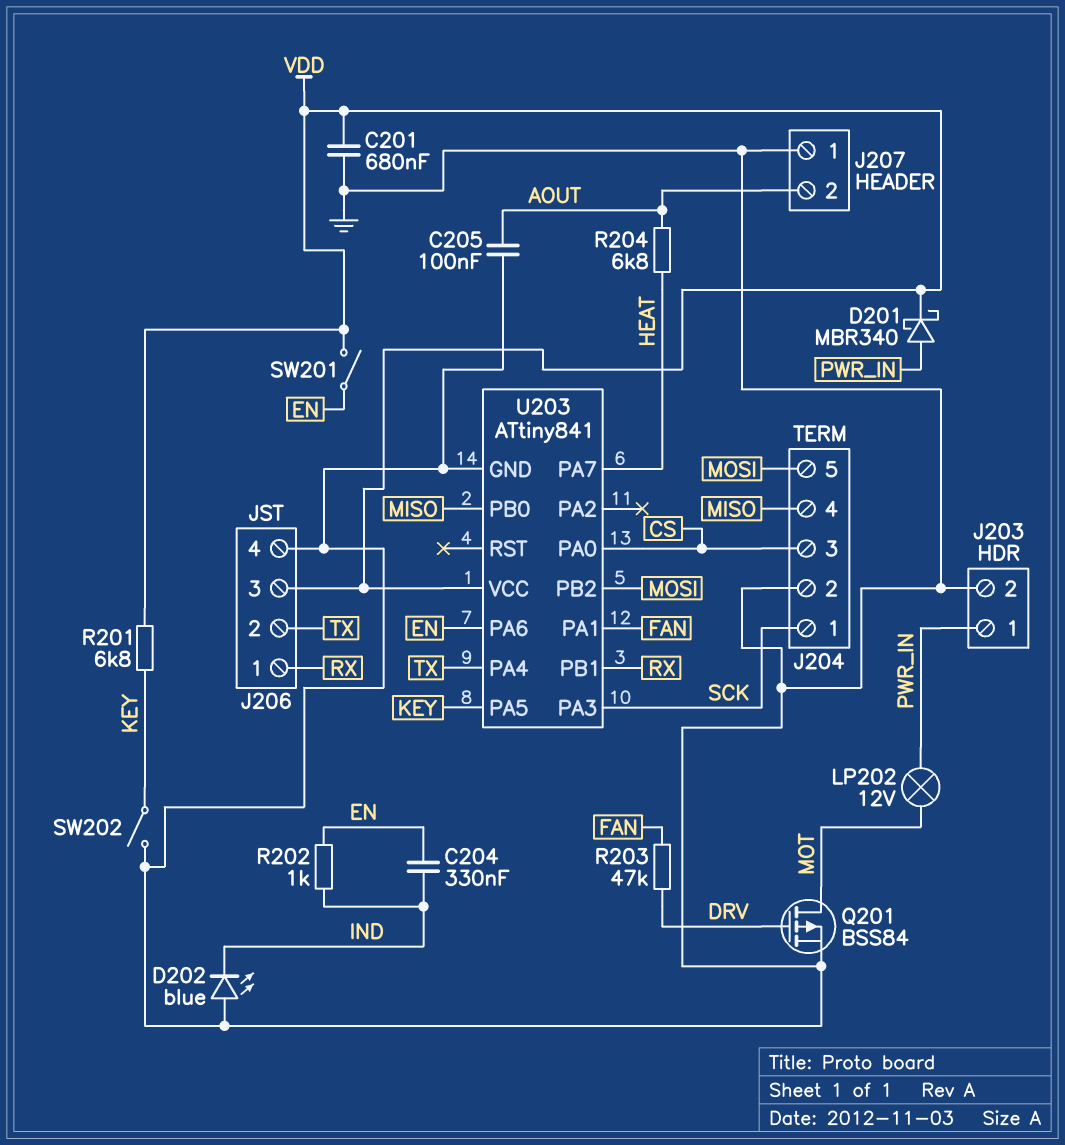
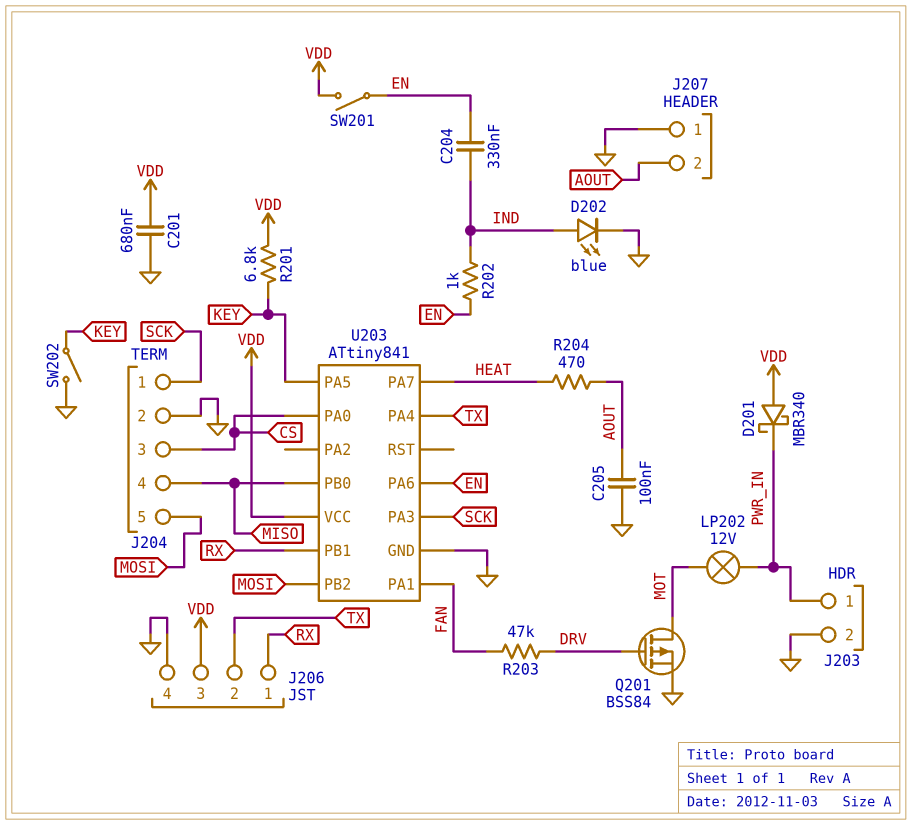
D201: schottky MBR340 (A PWR_IN, K VDD) -> schottky MBR340 (A VDD, K PWR_IN)
D202: LED blue (A GND, K IND) -> LED blue (A IND, K GND)
R204: 6.8k (AOUT, HEAT) -> 470 (AOUT, HEAT)

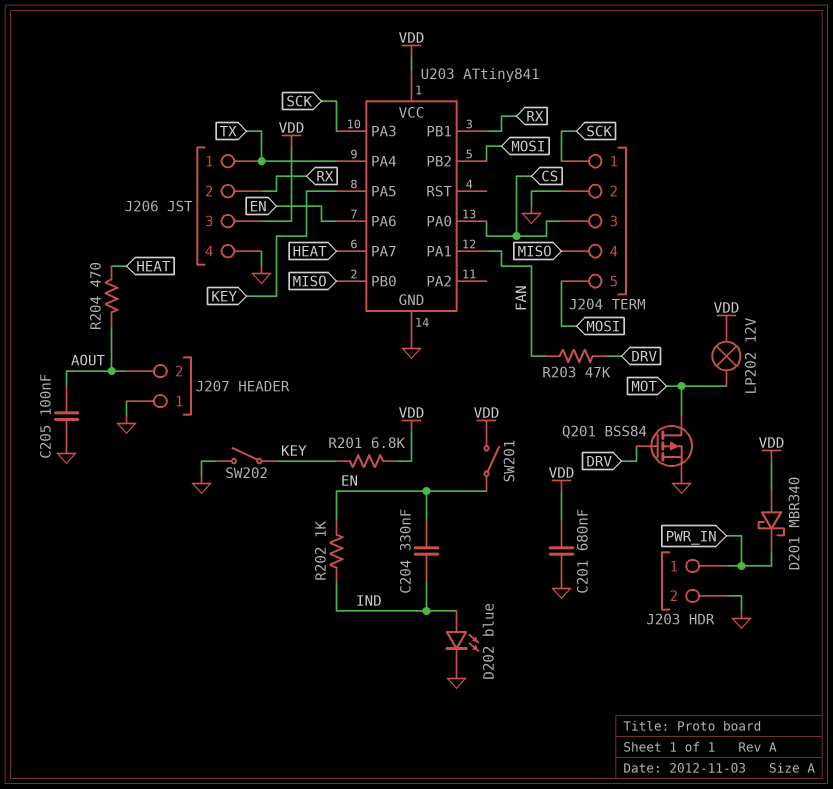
J206 pin 1: RX -> TX
J206 pin 2: TX -> RX
LP202: lamp 12V (MOT, PWR_IN) -> lamp 12V (MOT, VDD)

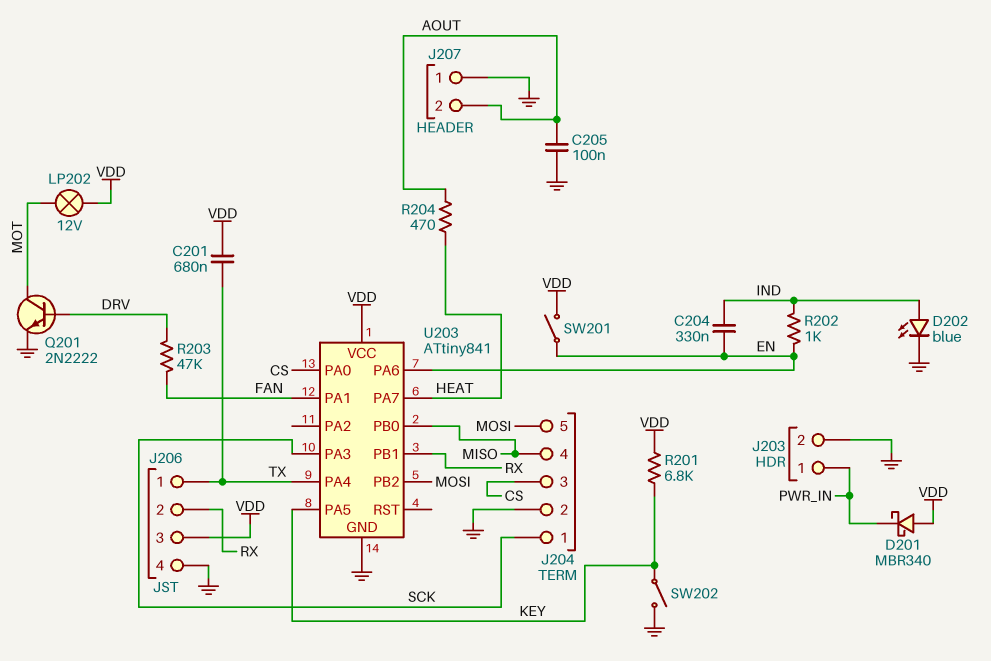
C201: 680nF (GND, VDD) -> 680nF (TX, VDD)
Q201: PMOS BSS84 (G DRV, D MOT, S GND) -> NPN 2N2222 (B DRV, C MOT, E GND)

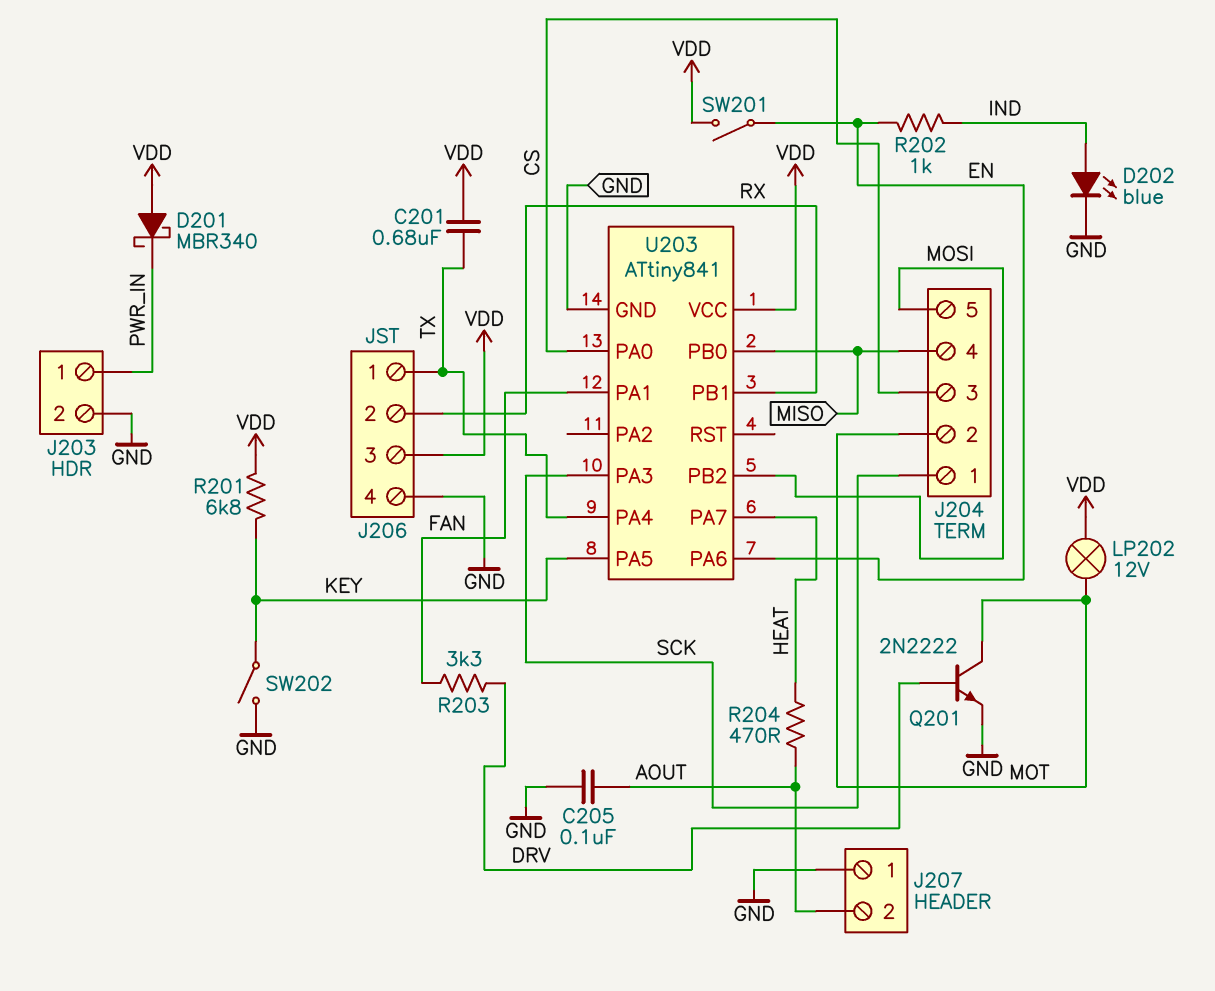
C204: 330nF (EN, IND) -> none
J204 pin 2: GND -> MOT
R203: 47k (DRV, FAN) -> 3.3k (DRV, FAN)

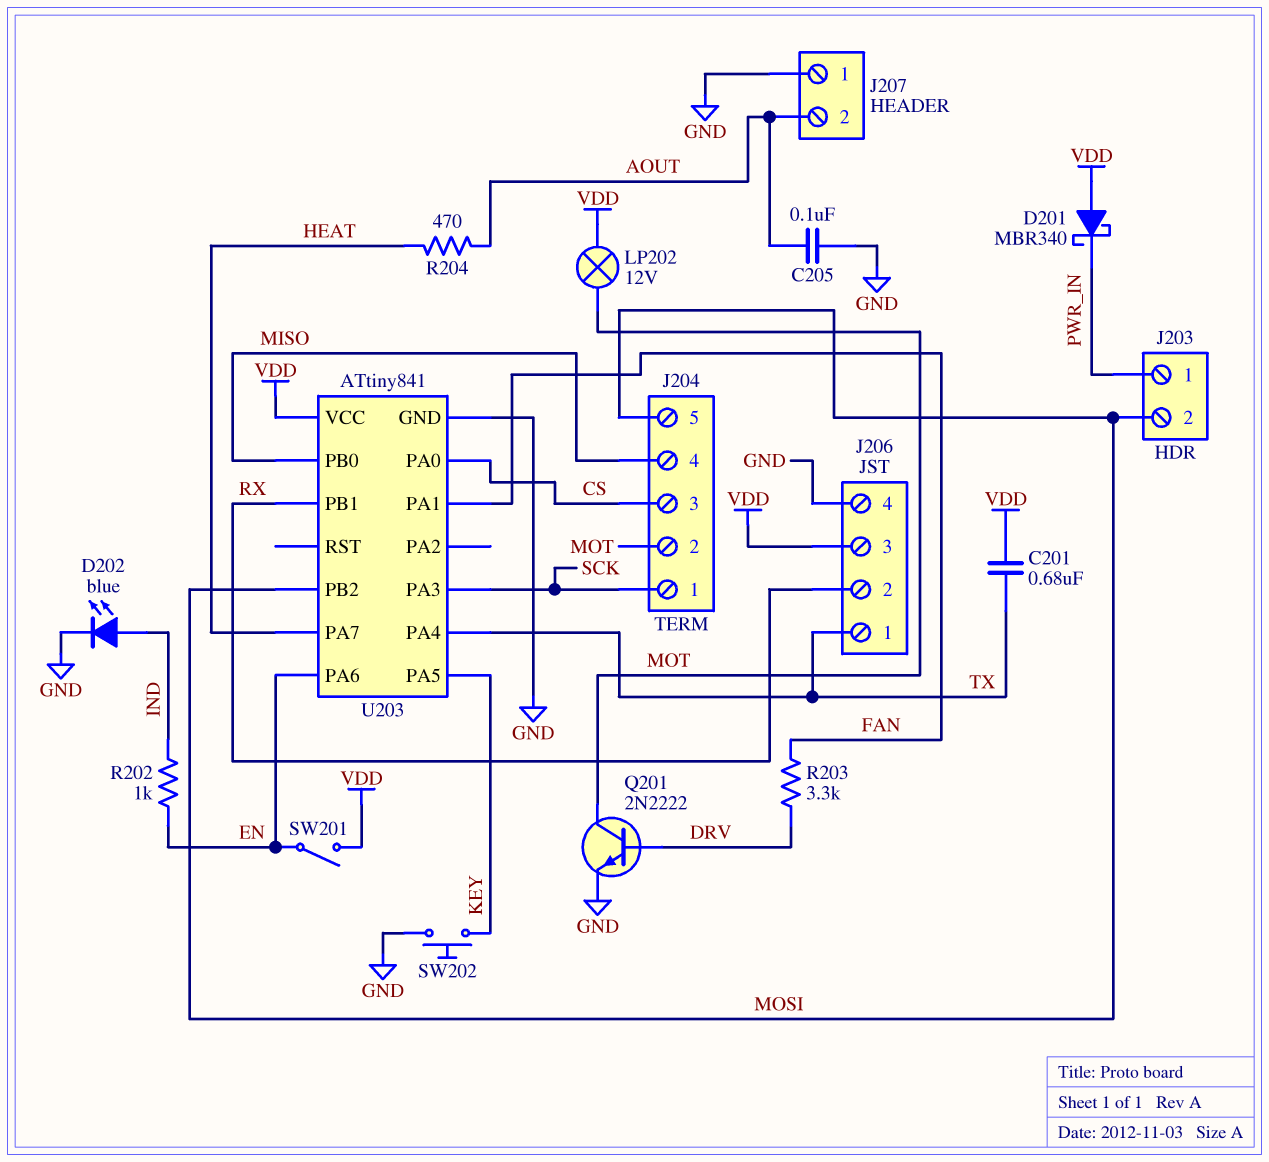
J203 pin 2: GND -> MOSI
R201: 6.8k (KEY, VDD) -> none
SW202: switch (GND, KEY) -> button (GND, KEY)

